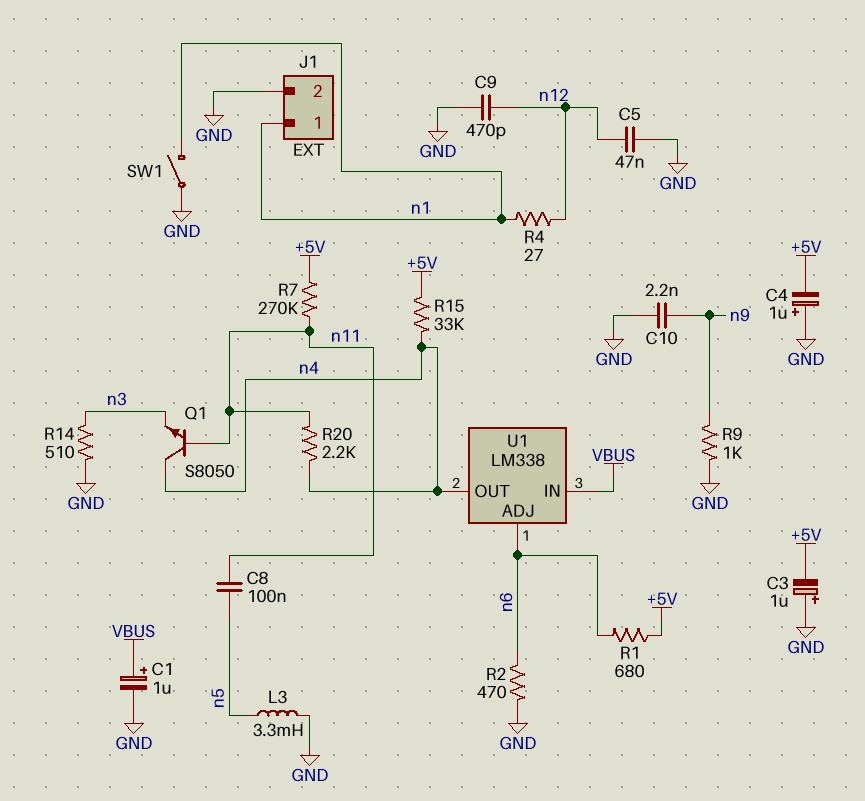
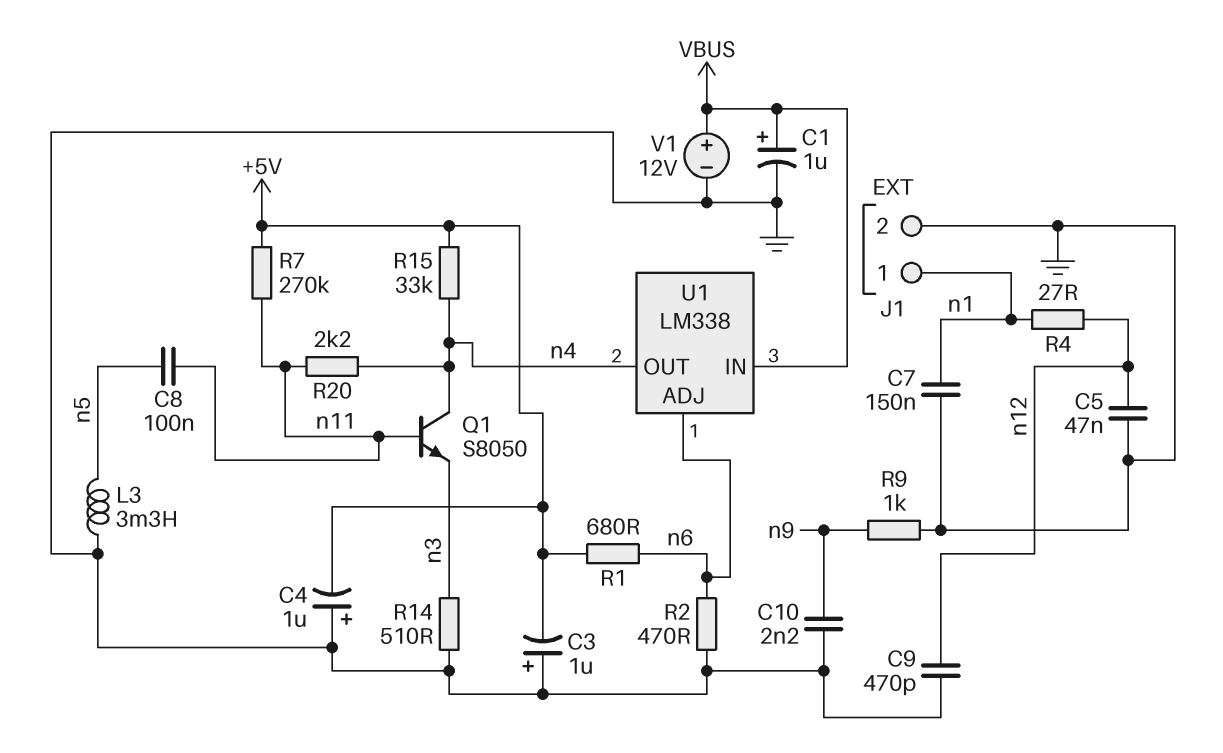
C7: none -> 150nF (GND, n1)
SW1: switch (GND, n1) -> none
V1: none -> 12V (plus VBUS, minus GND)

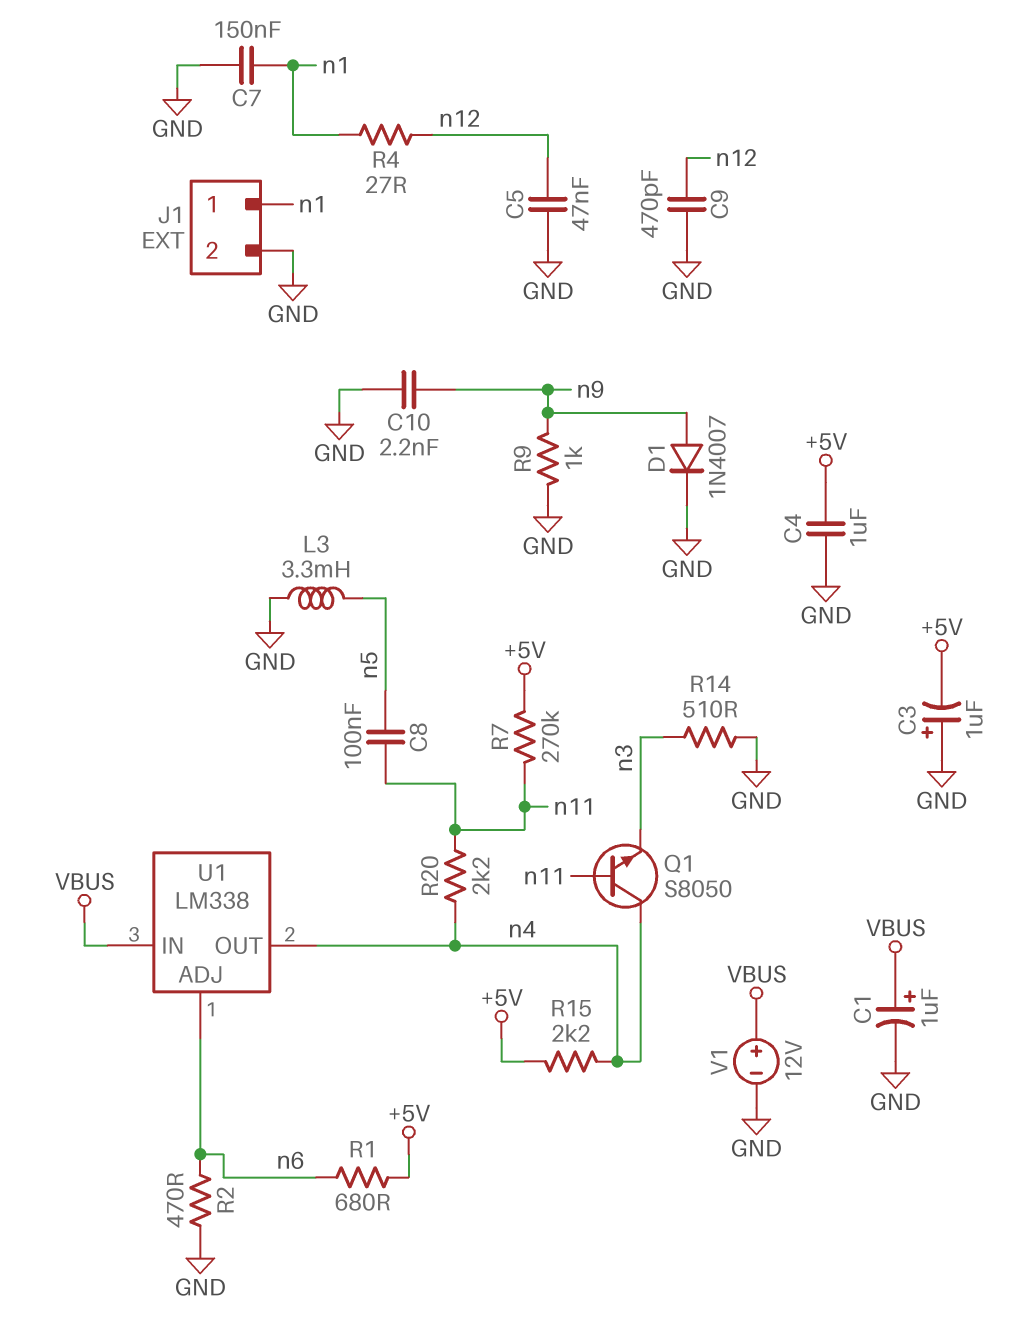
C4: 1uF (plus GND, minus +5V) -> 1uF (+5V, GND)
D1: none -> diode 1N4007 (A n9, K GND)
R15: 33k (+5V, n4) -> 2.2k (+5V, n4)

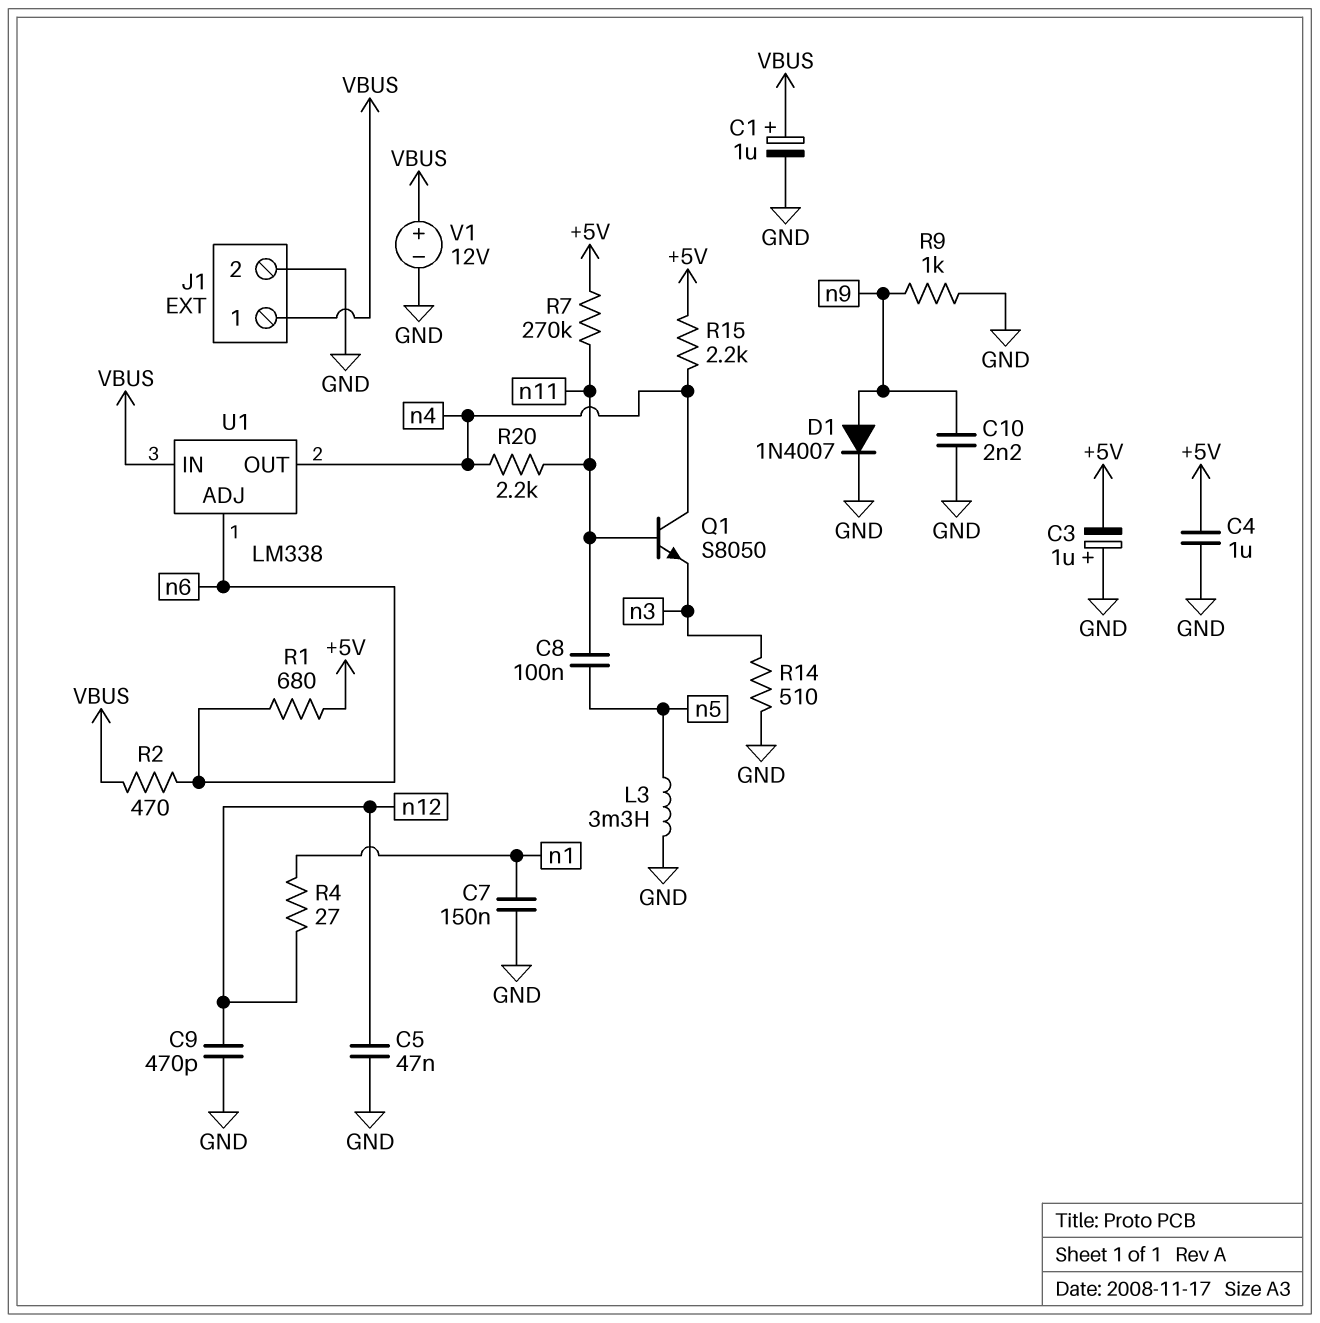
J1 pin 1: n1 -> VBUS
R2: 470 (GND, n6) -> 470 (VBUS, n6)

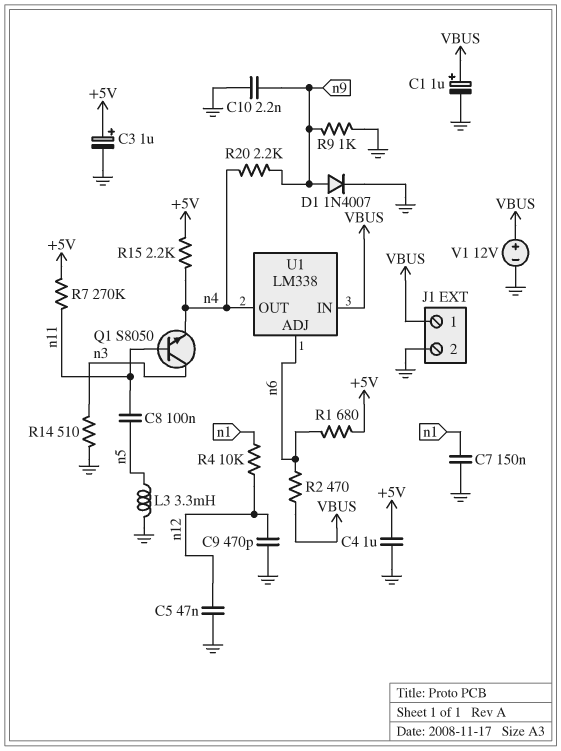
C3: 1uF (plus GND, minus +5V) -> 1uF (plus +5V, minus GND)
Q1: NPN S8050 (B n11, C n4, E n3) -> NPN S8050 (B n11, C n3, E n4)
R4: 27 (n1, n12) -> 10k (n1, n12)
R20: 2.2k (n4, n11) -> 2.2k (n4, n9)

